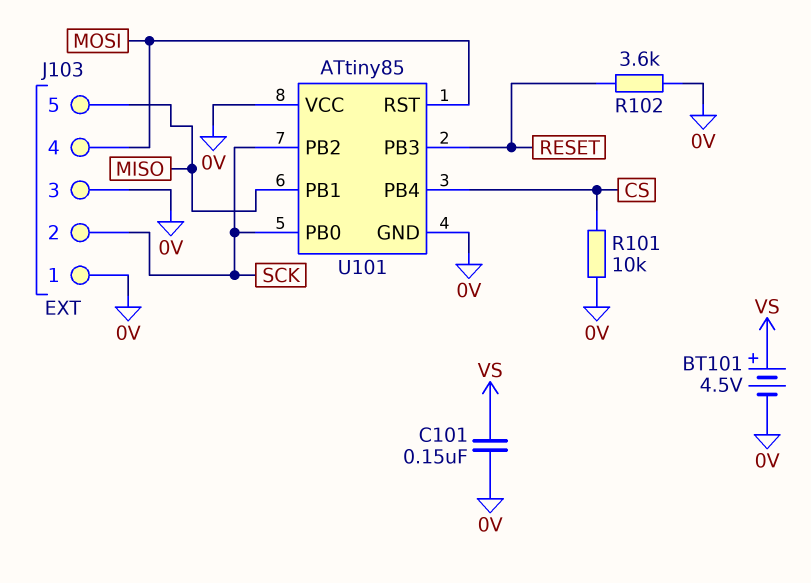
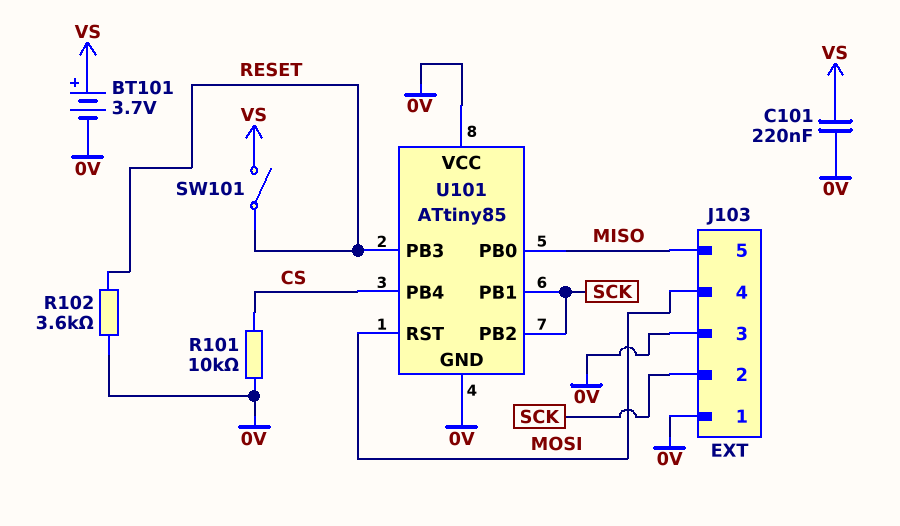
BT101: 4.5V (plus VS, minus 0V) -> 3.7V (plus VS, minus 0V)
C101: 150nF (0V, VS) -> 220nF (0V, VS)
SW101: none -> switch (RESET, VS)
U101 pin PB0: SCK -> MISO
U101 pin PB1: MISO -> SCK

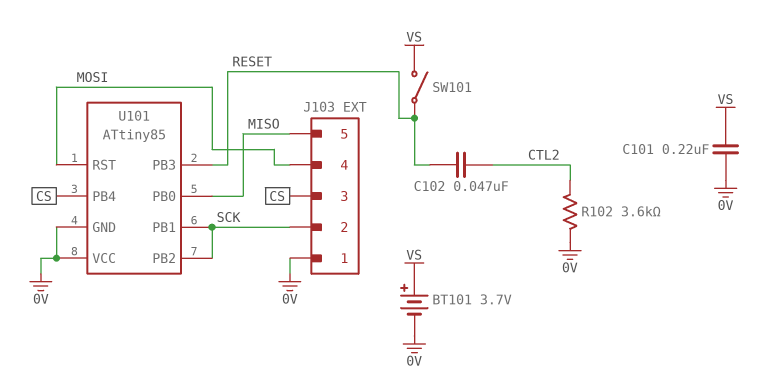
C102: none -> 47nF (CTL2, RESET)
J103 pin 3: 0V -> CS
R101: 10k (0V, CS) -> none
R102: 3.6k (0V, RESET) -> 3.6k (0V, CTL2)

